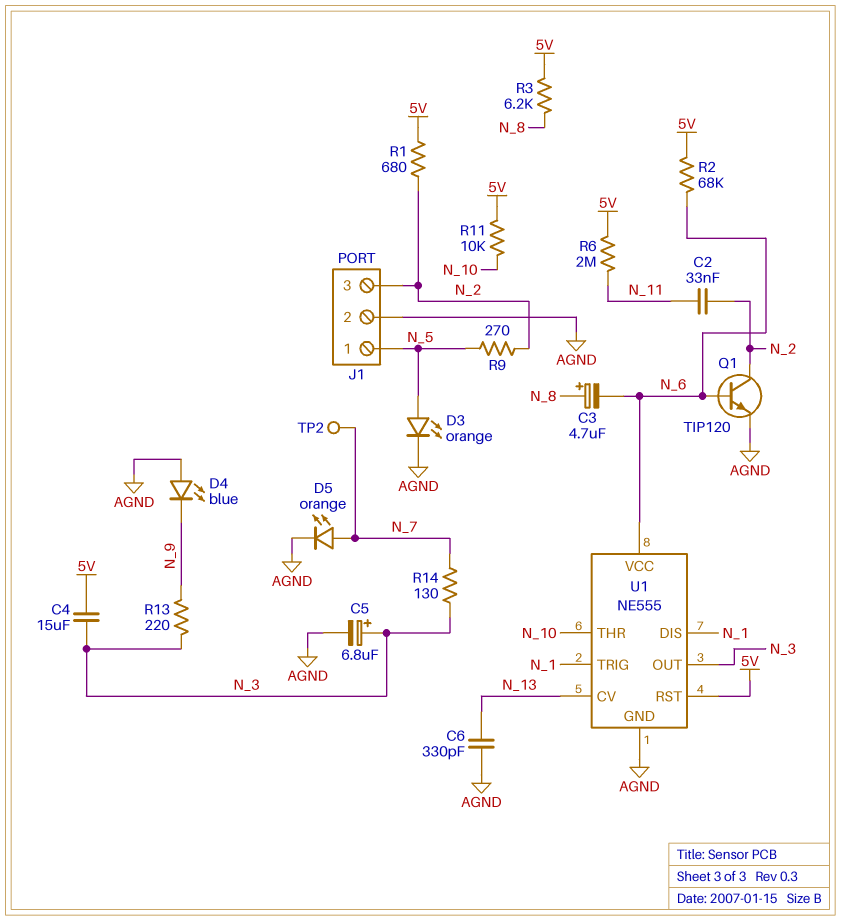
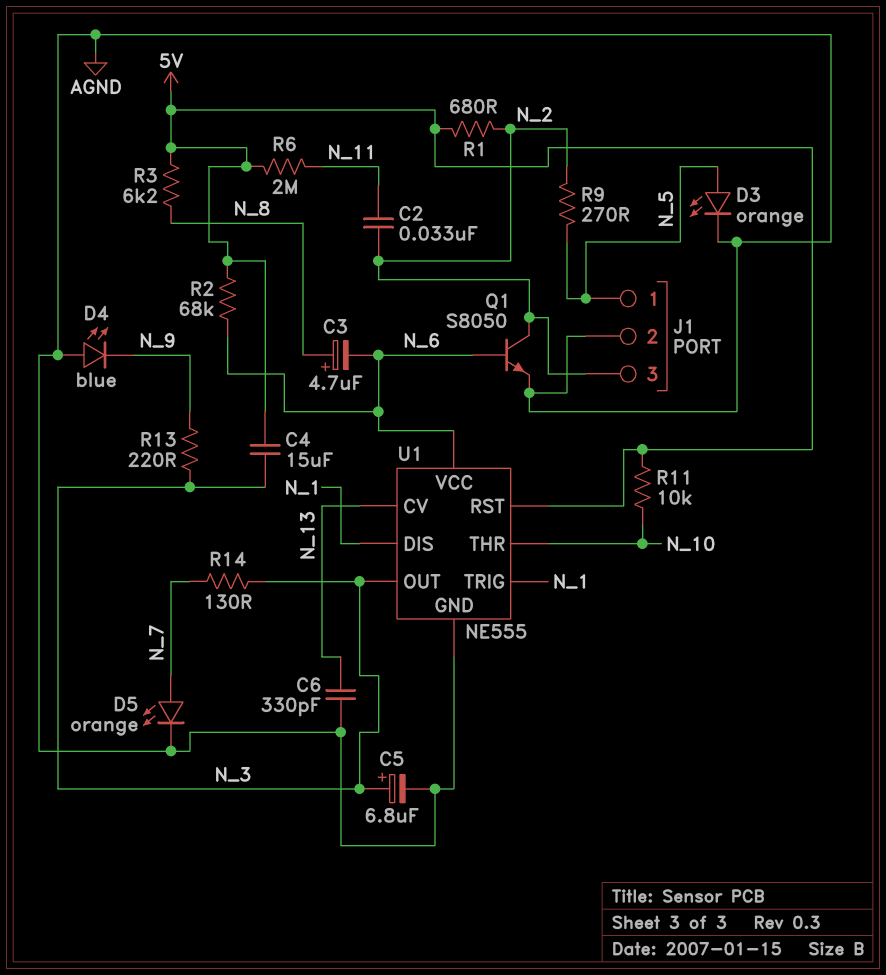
Q1: NPN TIP120 (B N_6, C N_2, E AGND) -> NPN S8050 (B N_6, C N_2, E AGND)
TP2: test point (N_7) -> none

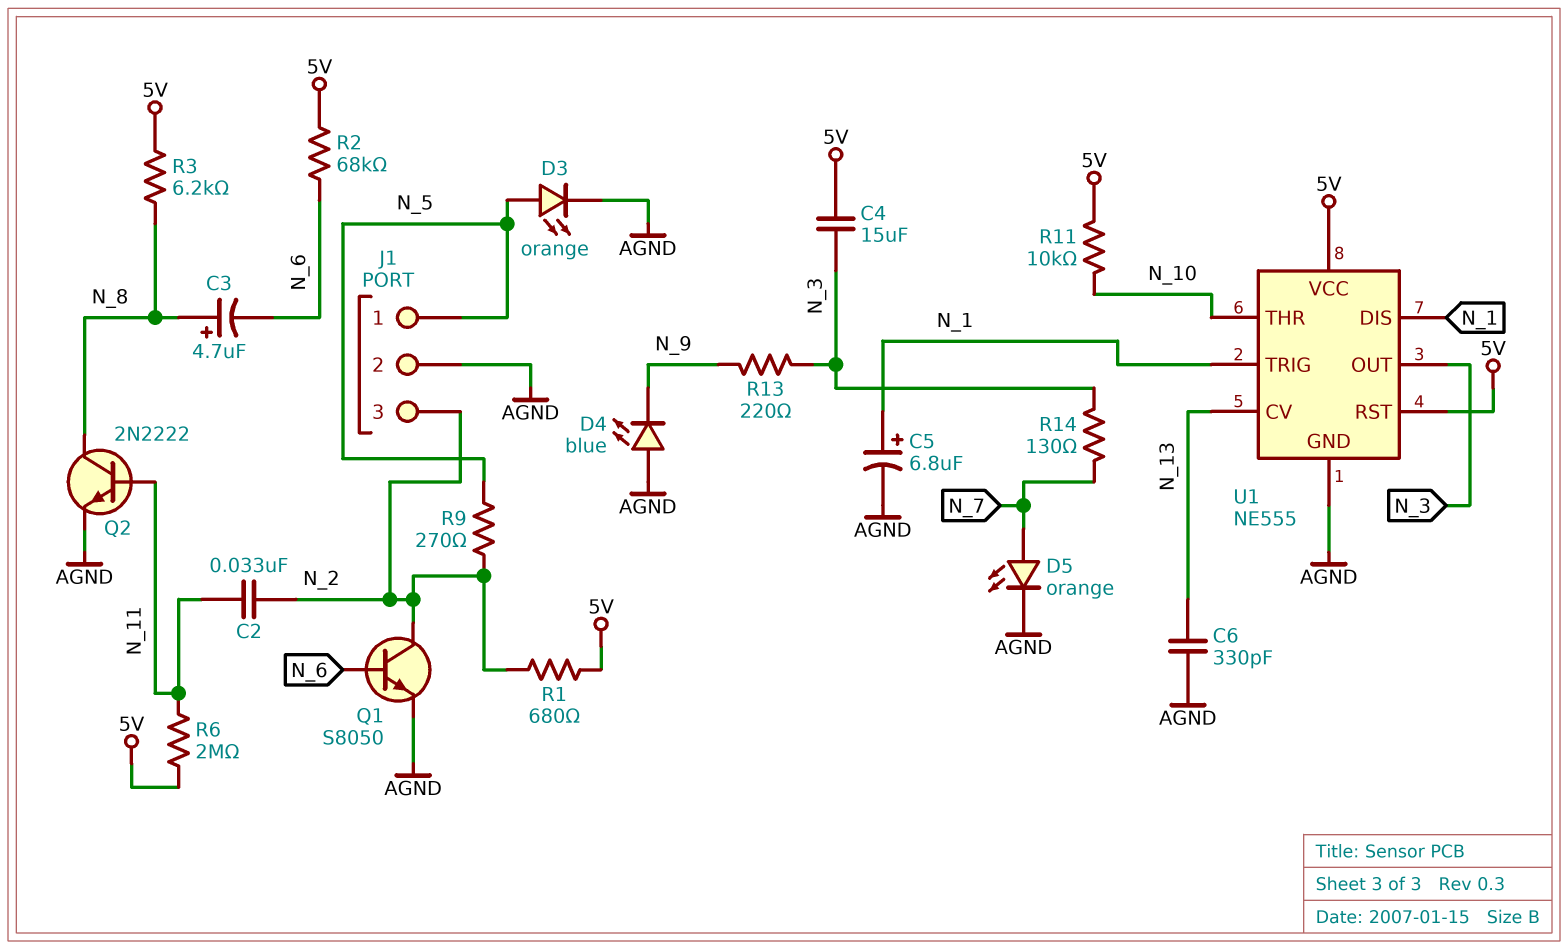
C5: 6.8uF (plus N_3, minus AGND) -> 6.8uF (plus N_1, minus AGND)
Q2: none -> NPN 2N2222 (B N_11, C N_8, E AGND)
U1 pin VCC: N_6 -> 5V

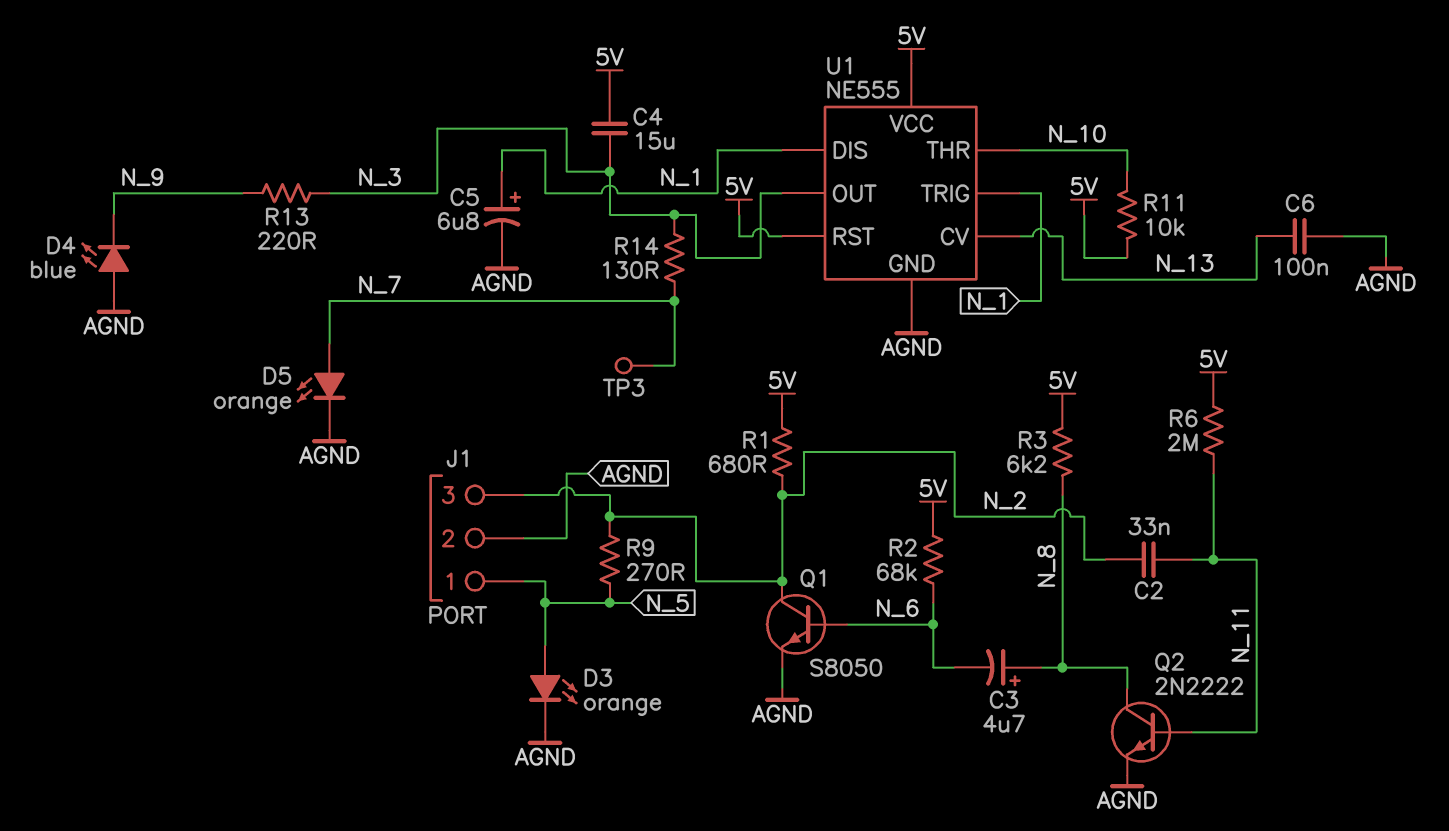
C6: 330pF (AGND, N_13) -> 100nF (AGND, N_13)
TP3: none -> test point (N_7)

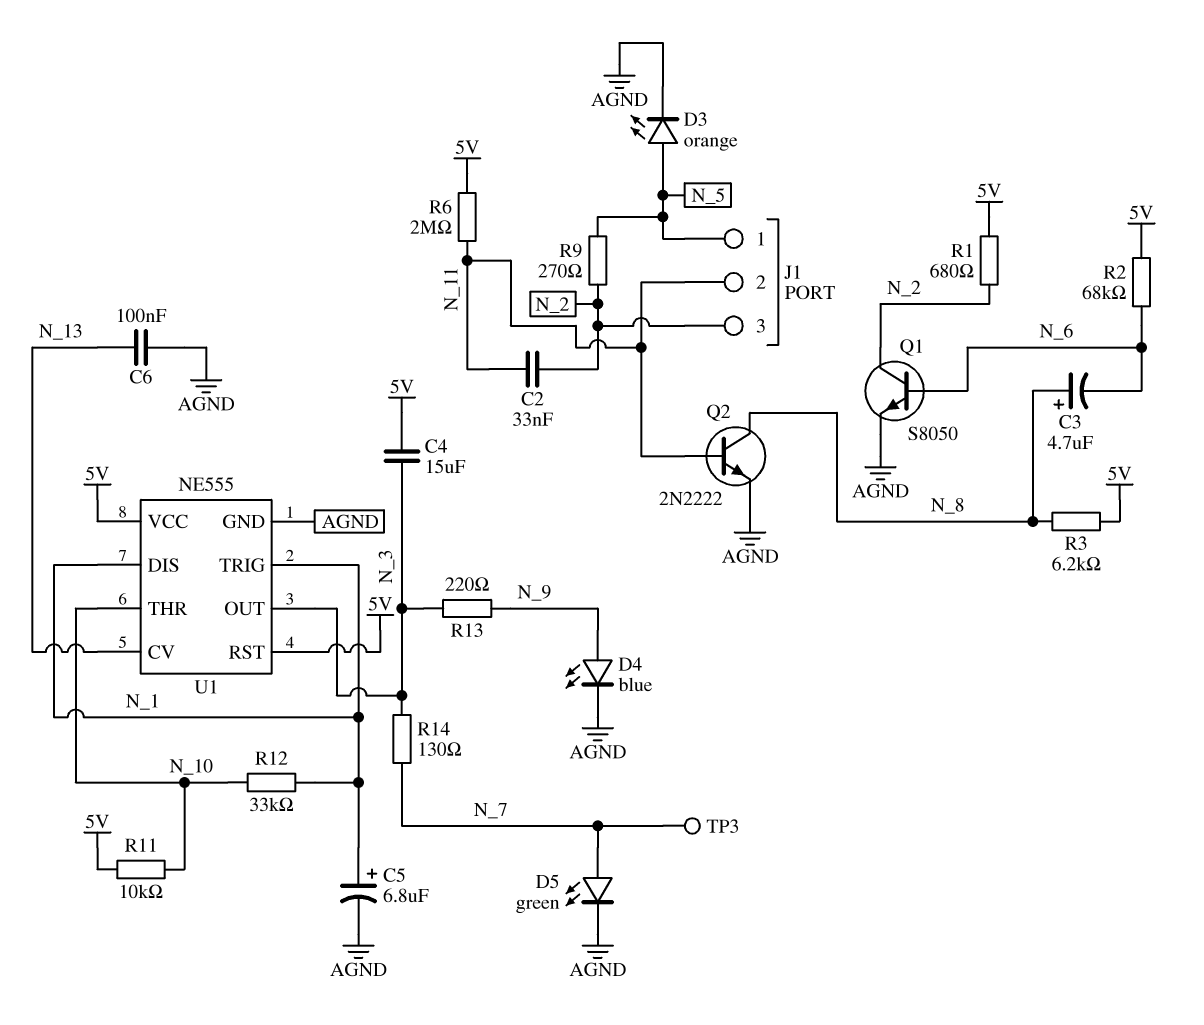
D4: LED blue (A AGND, K N_9) -> LED blue (A N_9, K AGND)
D5: LED orange (A N_7, K AGND) -> LED green (A N_7, K AGND)
J1 pin 2: AGND -> N_11
R12: none -> 33k (N_1, N_10)

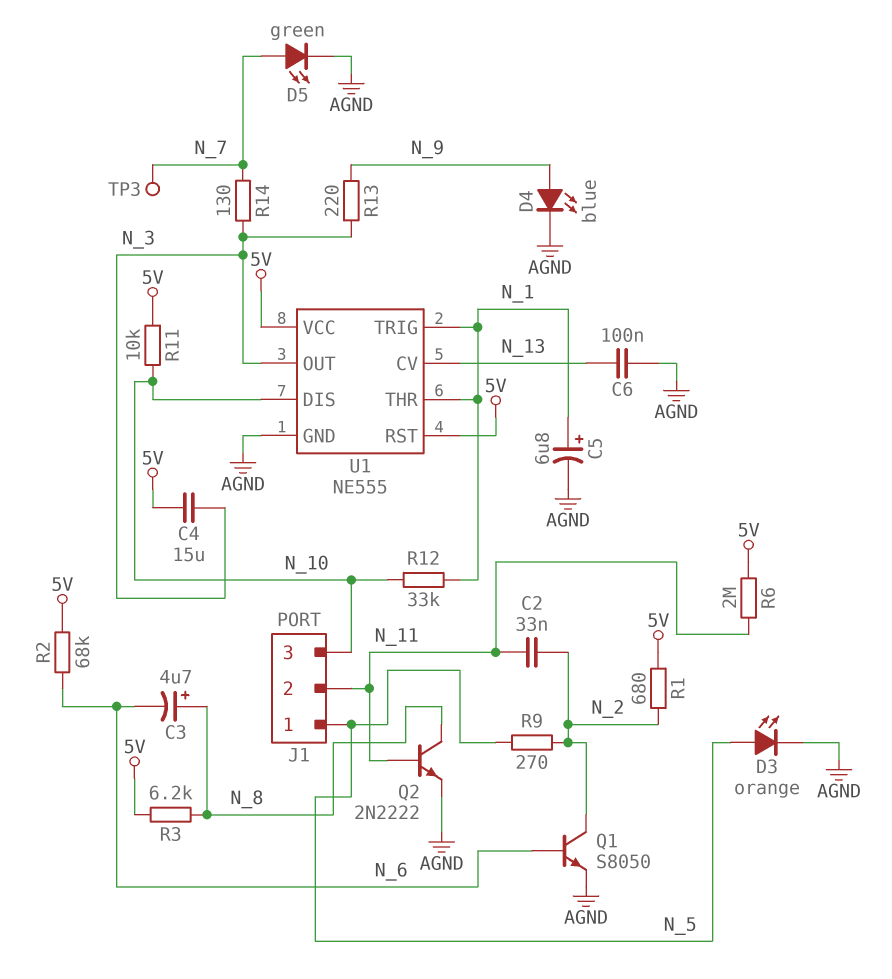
J1 pin 3: N_2 -> N_10
U1 pin DIS: N_1 -> N_10
U1 pin THR: N_10 -> N_1

